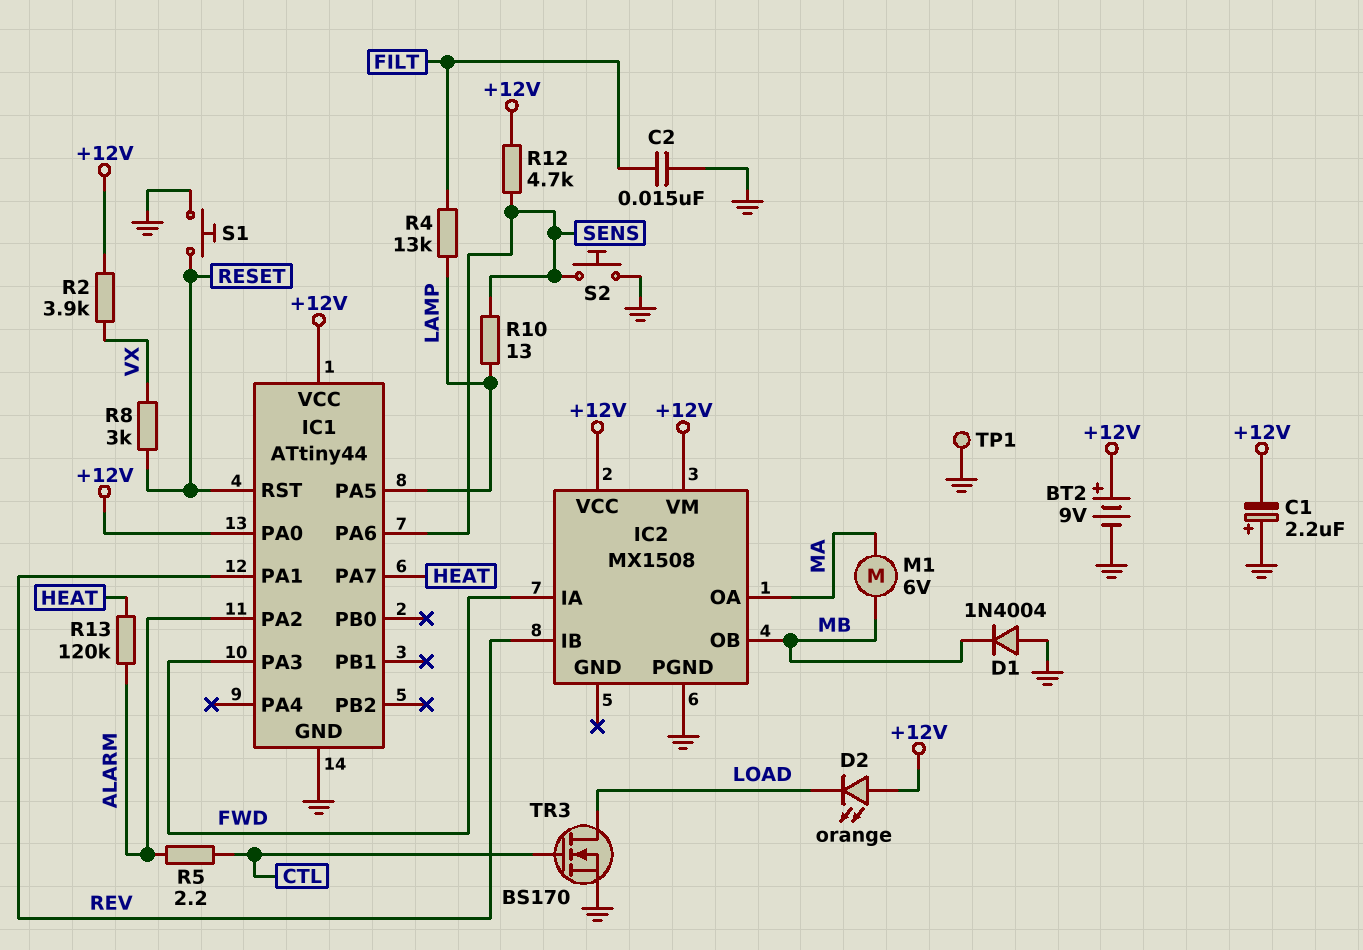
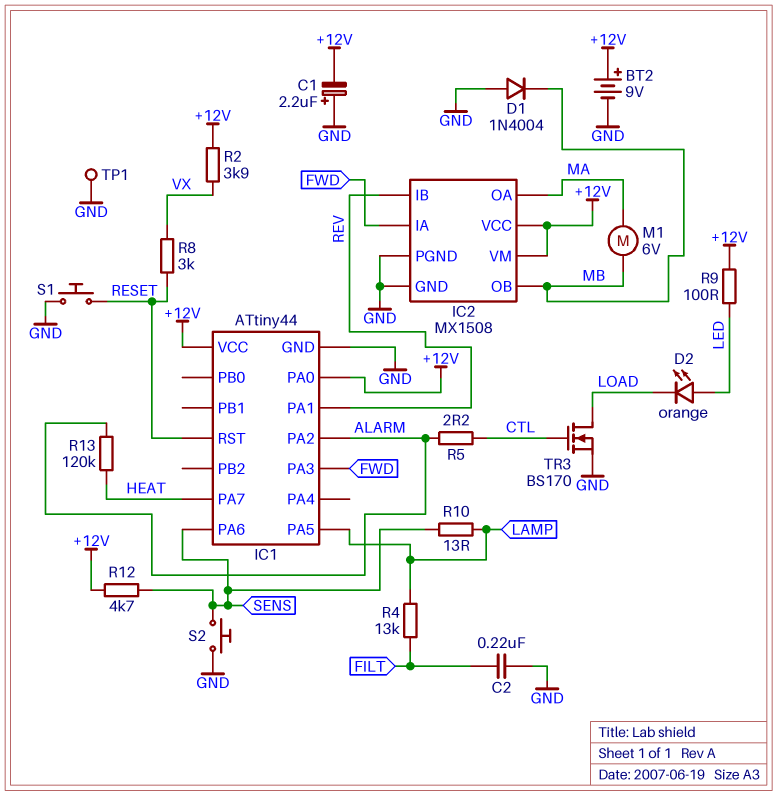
C2: 15nF (FILT, GND) -> 220nF (FILT, GND)
D2: LED orange (A +12V, K LOAD) -> LED orange (A LED, K LOAD)
IC2 pin GND: none -> GND
R9: none -> 100 (+12V, LED)

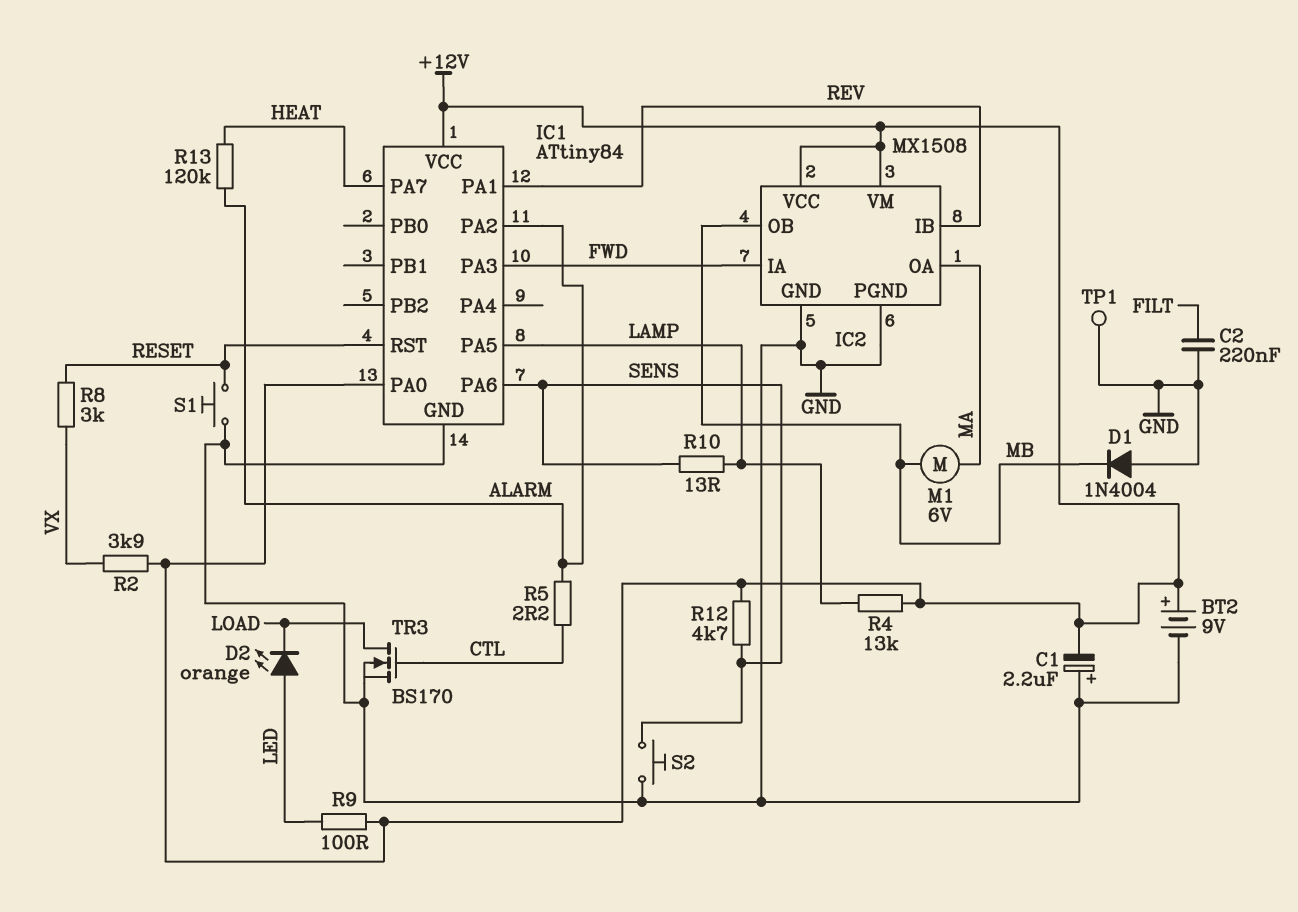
IC1: ATtiny44 -> ATtiny84
R4: 13k (FILT, LAMP) -> 13k (+12V, LAMP)

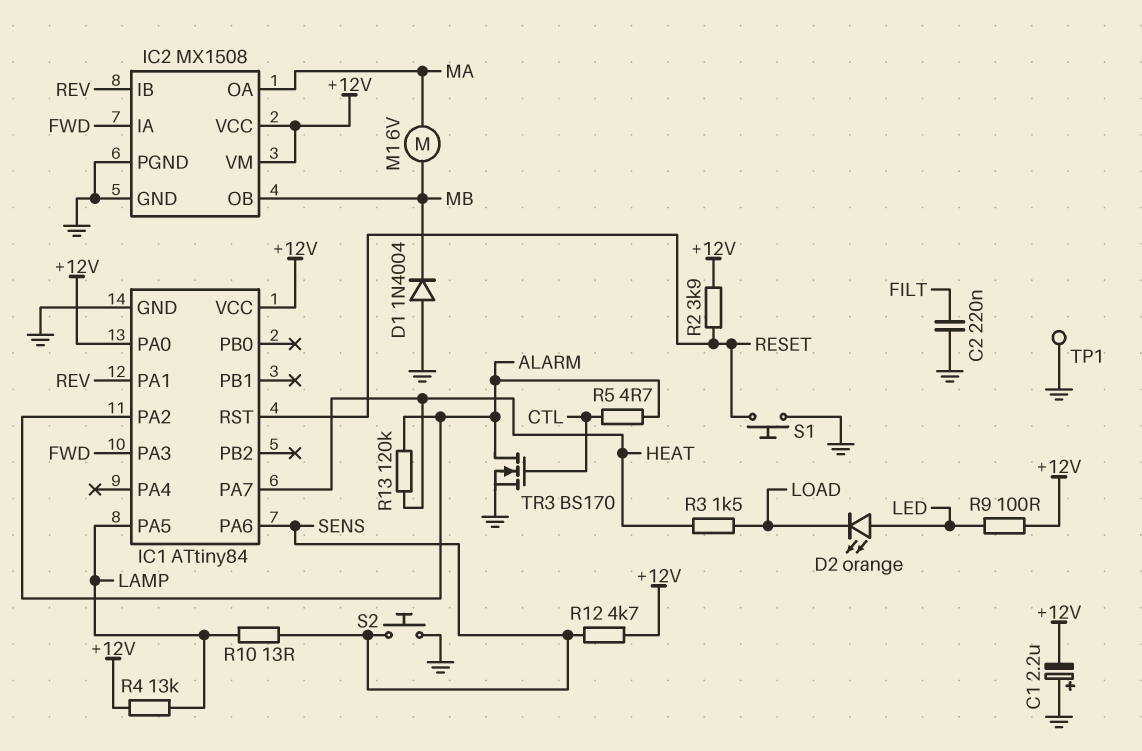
BT2: 9V (plus +12V, minus GND) -> none
R2: 3.9k (+12V, VX) -> 3.9k (+12V, RESET)
R3: none -> 1.5k (HEAT, LOAD)
R5: 2.2 (ALARM, CTL) -> 4.7 (ALARM, CTL)
R8: 3k (RESET, VX) -> none
TR3: NMOS BS170 (G CTL, D LOAD, S GND) -> NMOS BS170 (G CTL, D ALARM, S GND)

